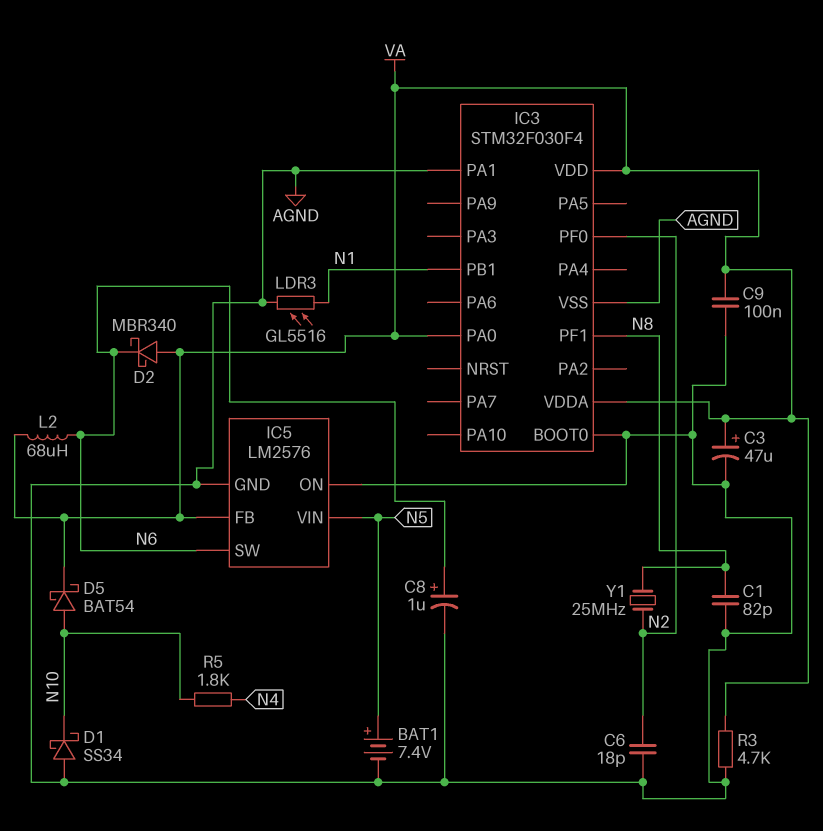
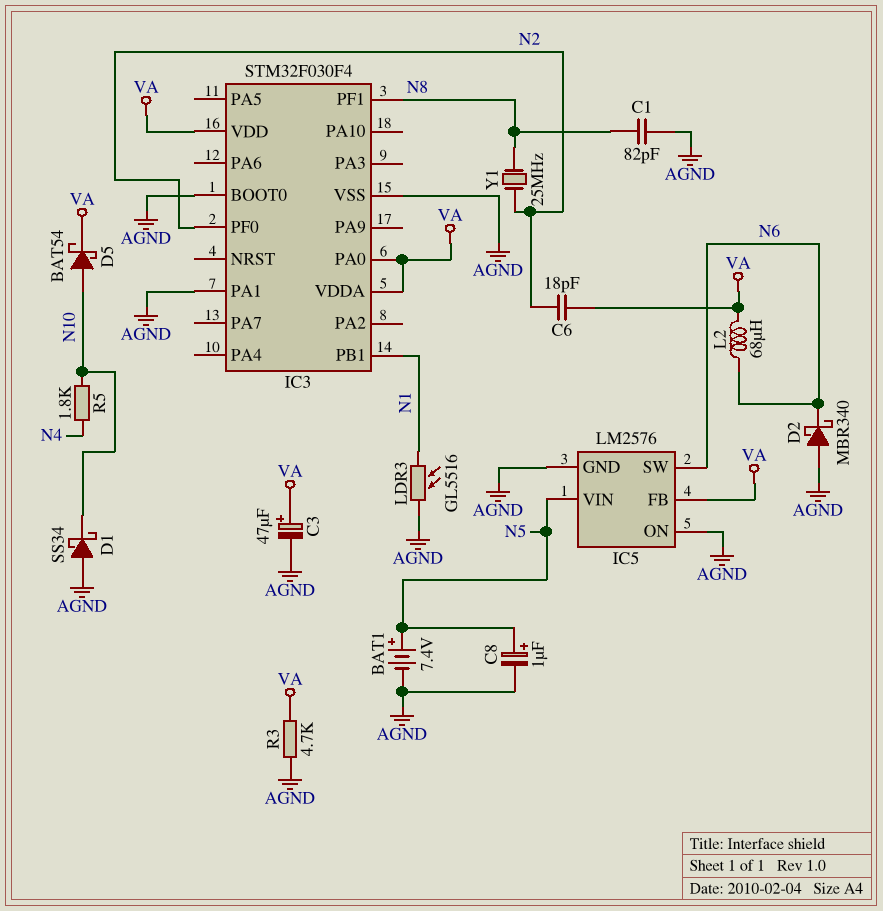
C6: 18pF (AGND, N2) -> 18pF (N2, VA)
C8: 1uF (plus N6, minus AGND) -> 1uF (plus N5, minus AGND)
C9: 100nF (AGND, VA) -> none
D2: schottky MBR340 (A VA, K N6) -> schottky MBR340 (A AGND, K N6)

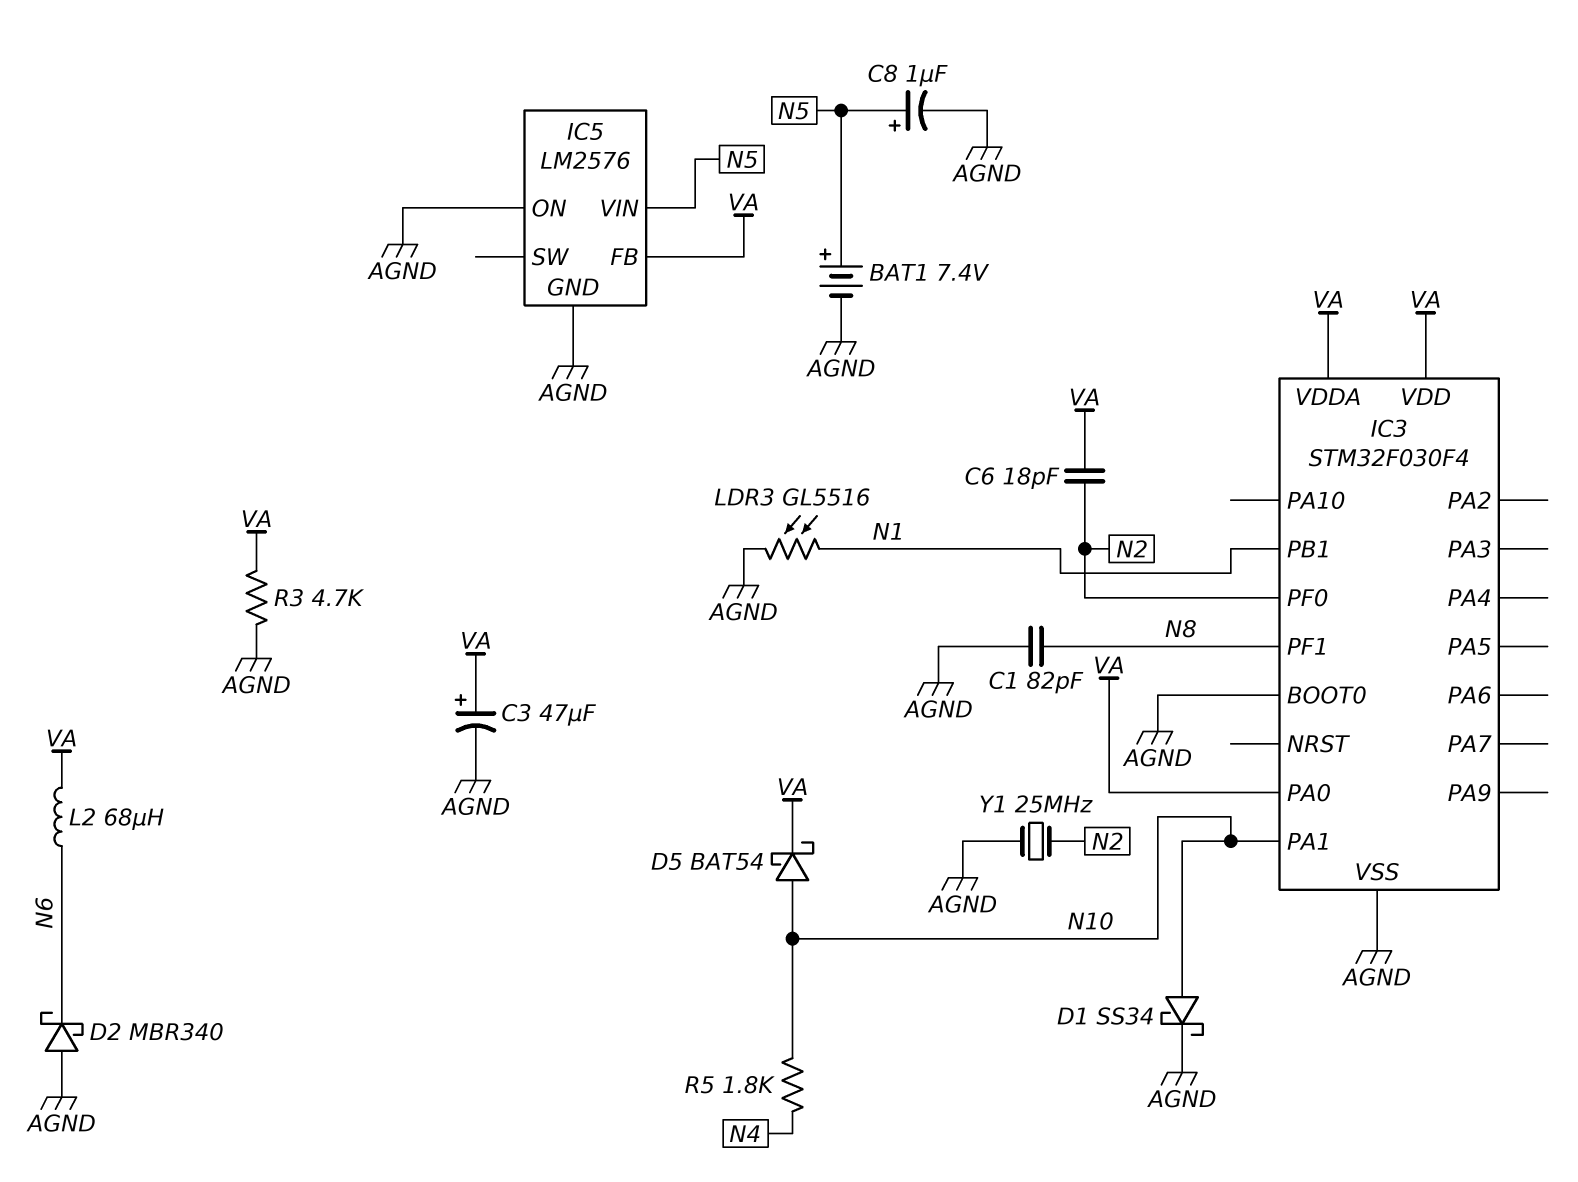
D1: schottky SS34 (A AGND, K N10) -> schottky SS34 (A N10, K AGND)
IC3 pin PA1: AGND -> N10
IC5 pin SW: N6 -> none
Y1: 25MHz (N2, N8) -> 25MHz (AGND, N2)

